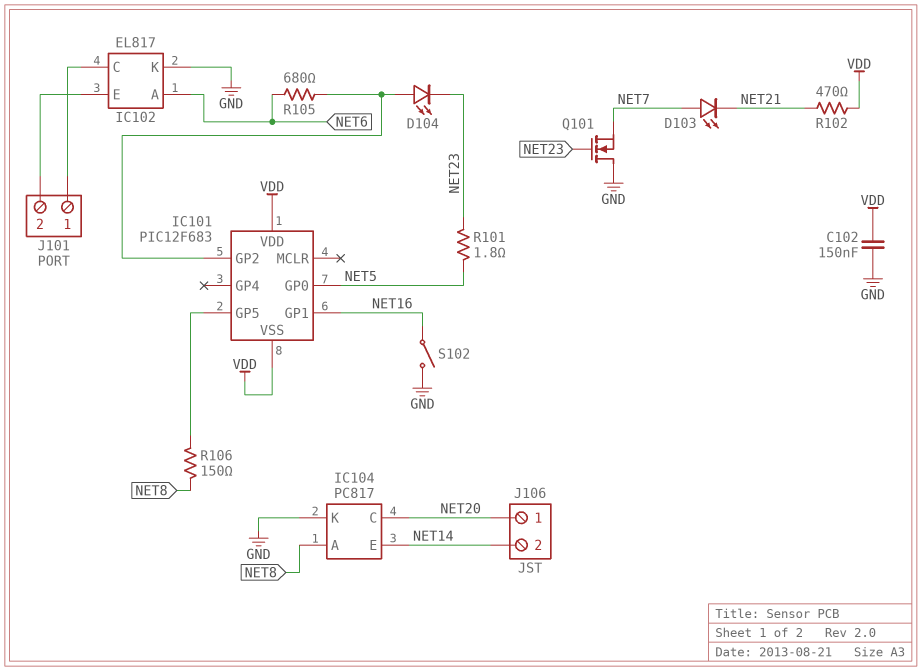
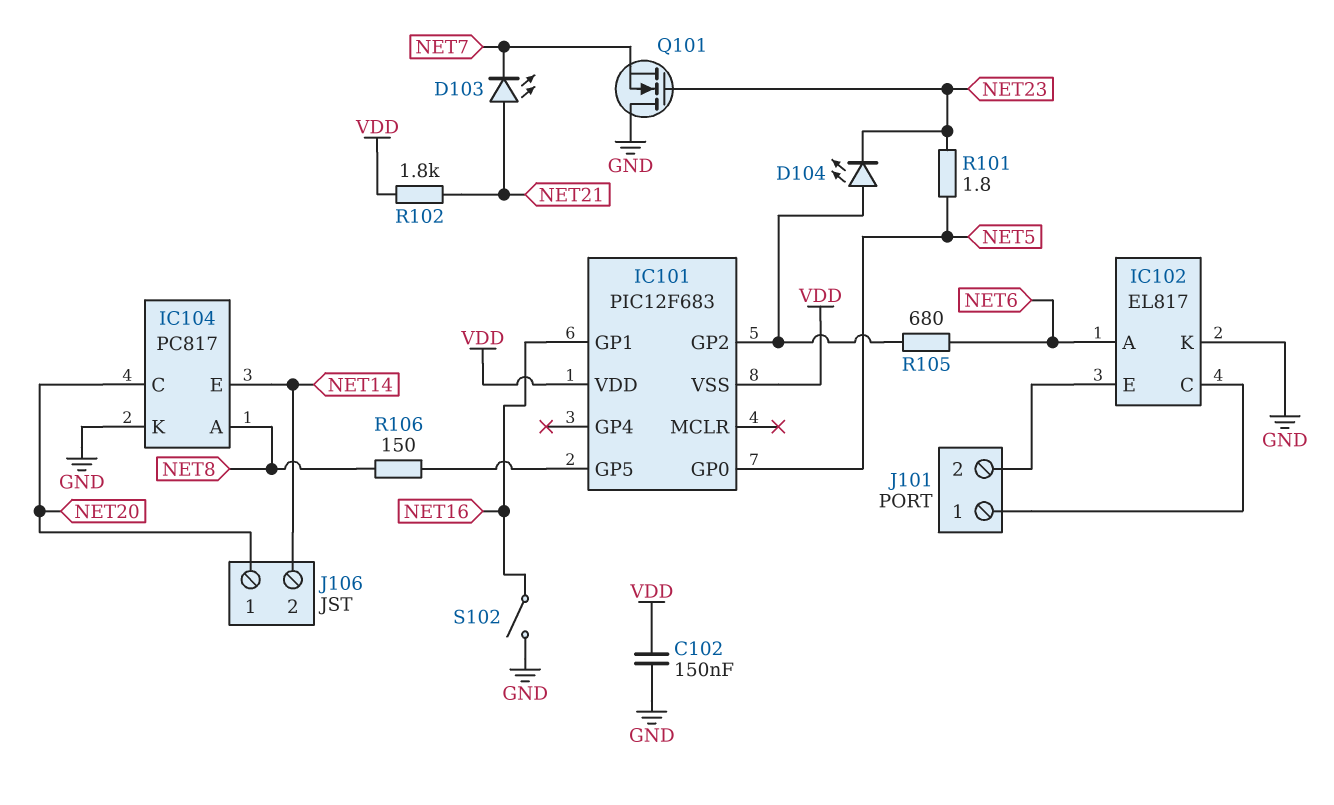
D103: LED (A NET7, K NET21) -> LED (A NET21, K NET7)
R102: 470 (NET21, VDD) -> 1.8k (NET21, VDD)

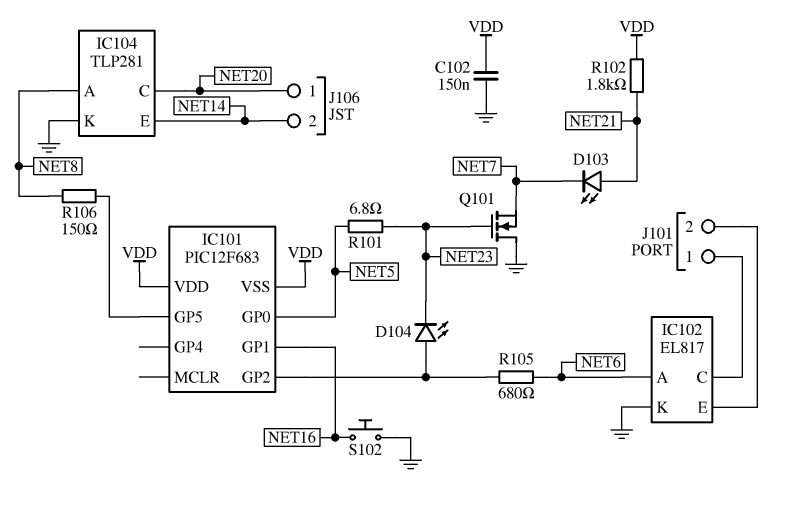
IC104: PC817 -> TLP281
R101: 1.8 (NET5, NET23) -> 6.8 (NET5, NET23)
S102: switch (GND, NET16) -> button (GND, NET16)

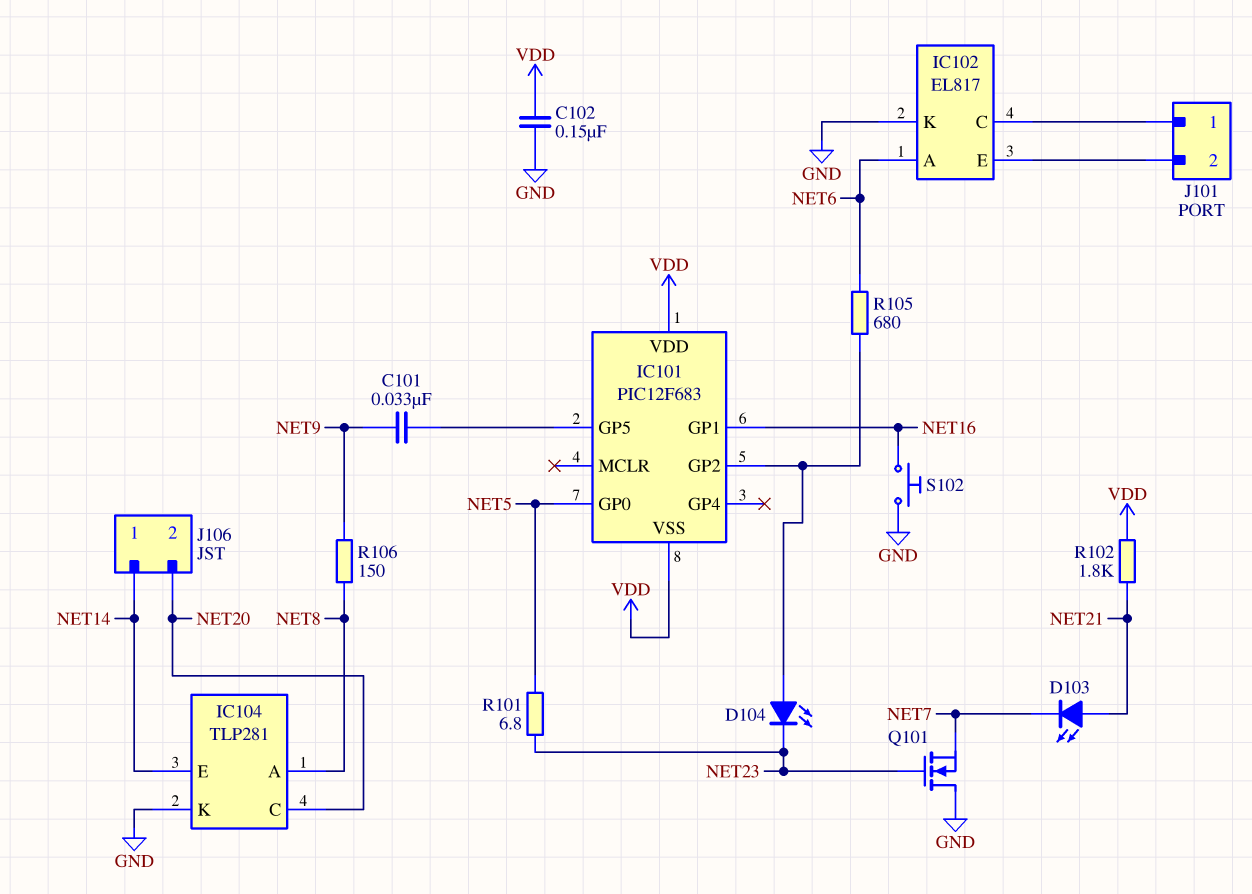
C101: none -> 33nF (IC101/GP5, NET9)
J106 pin 1: NET20 -> NET14
J106 pin 2: NET14 -> NET20
R106: 150 (IC101/GP5, NET8) -> 150 (NET8, NET9)

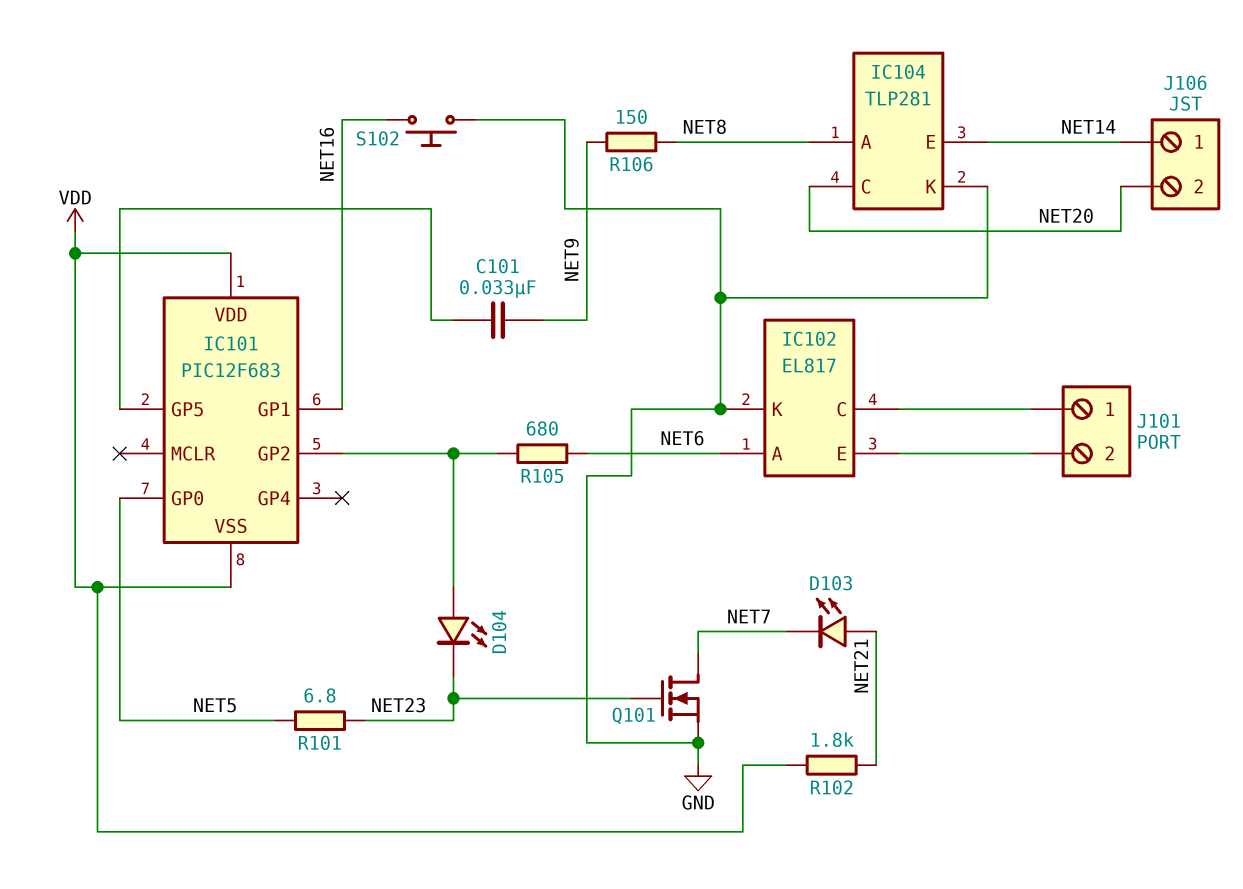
C102: 150nF (GND, VDD) -> none
Q101: NMOS (G NET23, D GND, S NET7) -> NMOS (G NET23, D NET7, S GND)

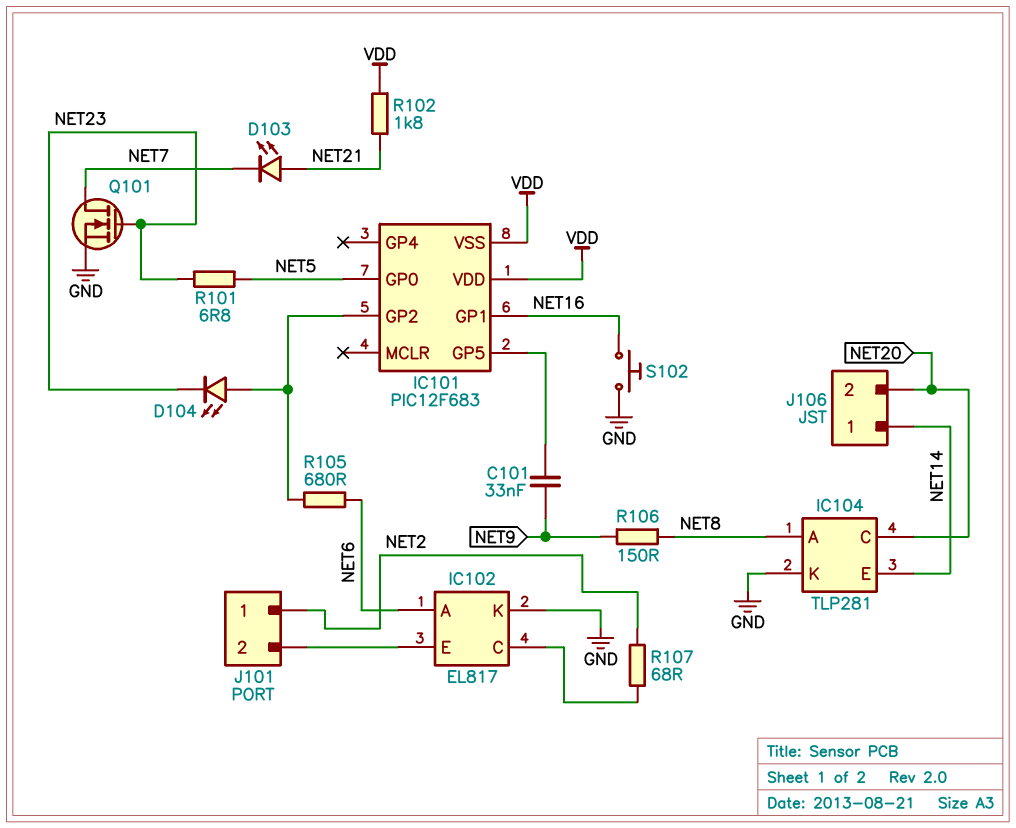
J101 pin 1: IC102/C -> NET2
R107: none -> 68 (IC102/C, NET2)

